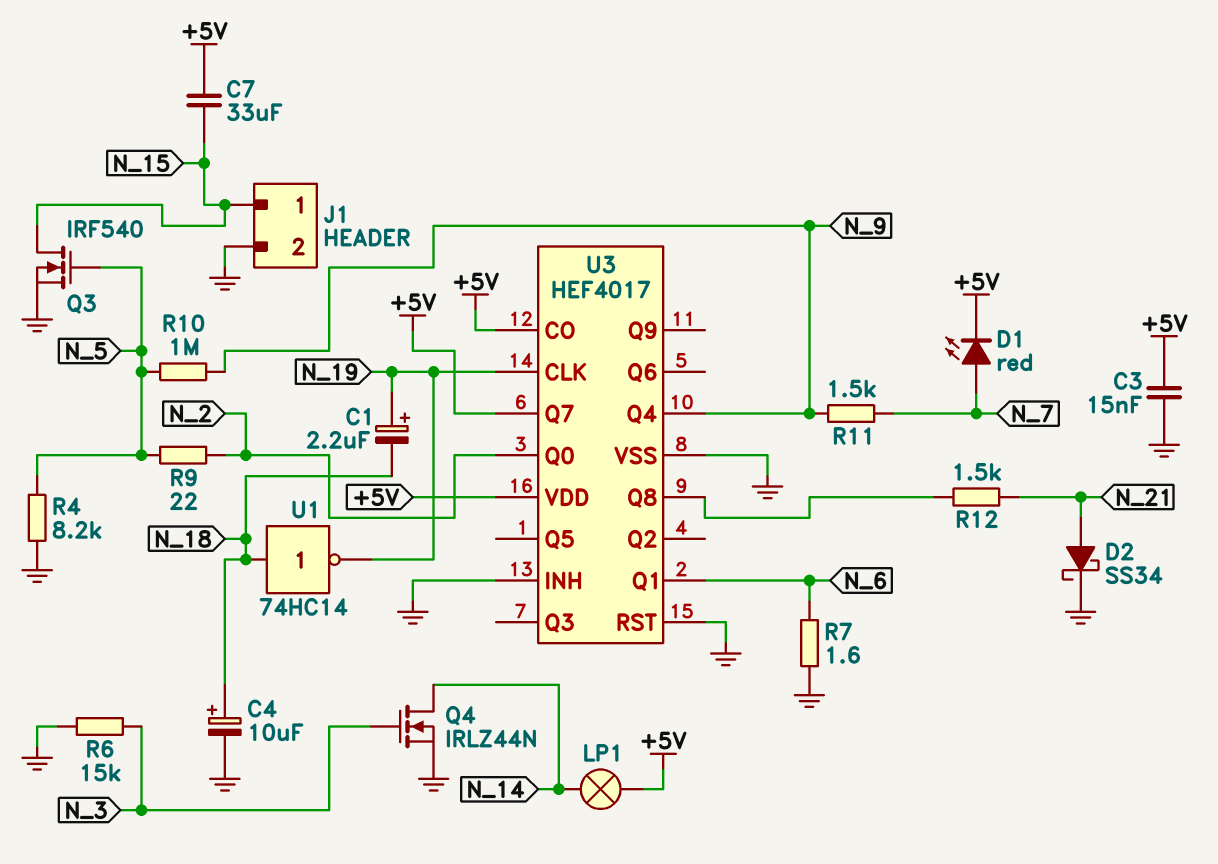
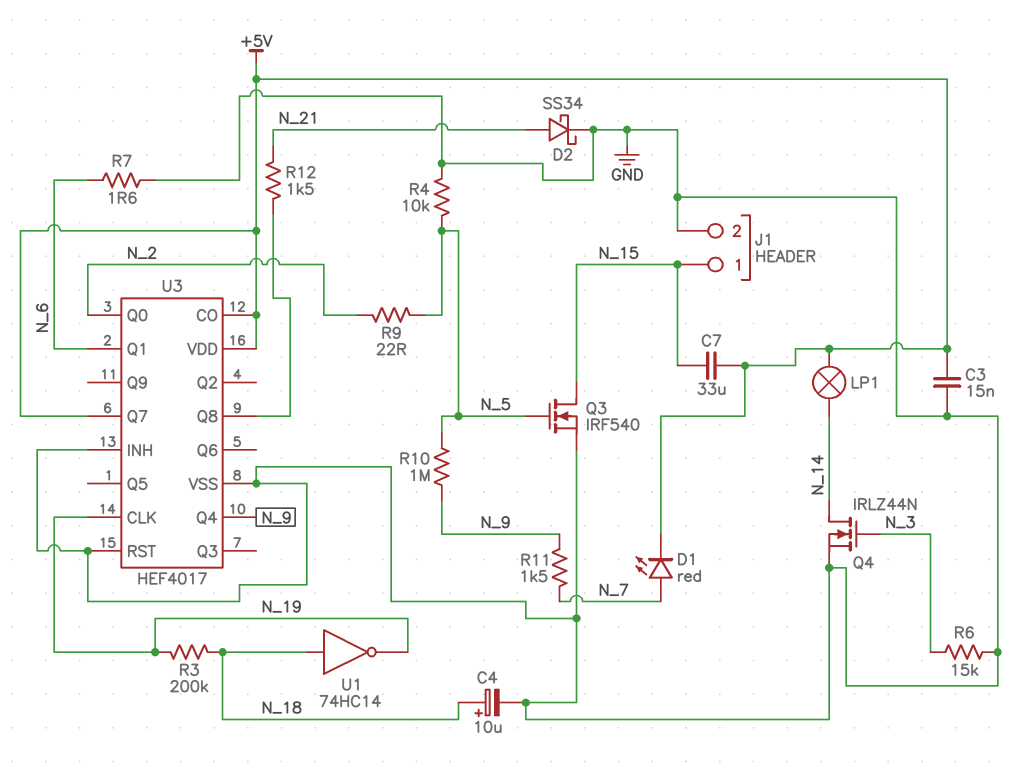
C1: 2.2uF (plus N_19, minus N_18) -> none
R3: none -> 200k (N_18, N_19)
R4: 8.2k (GND, N_5) -> 10k (GND, N_5)

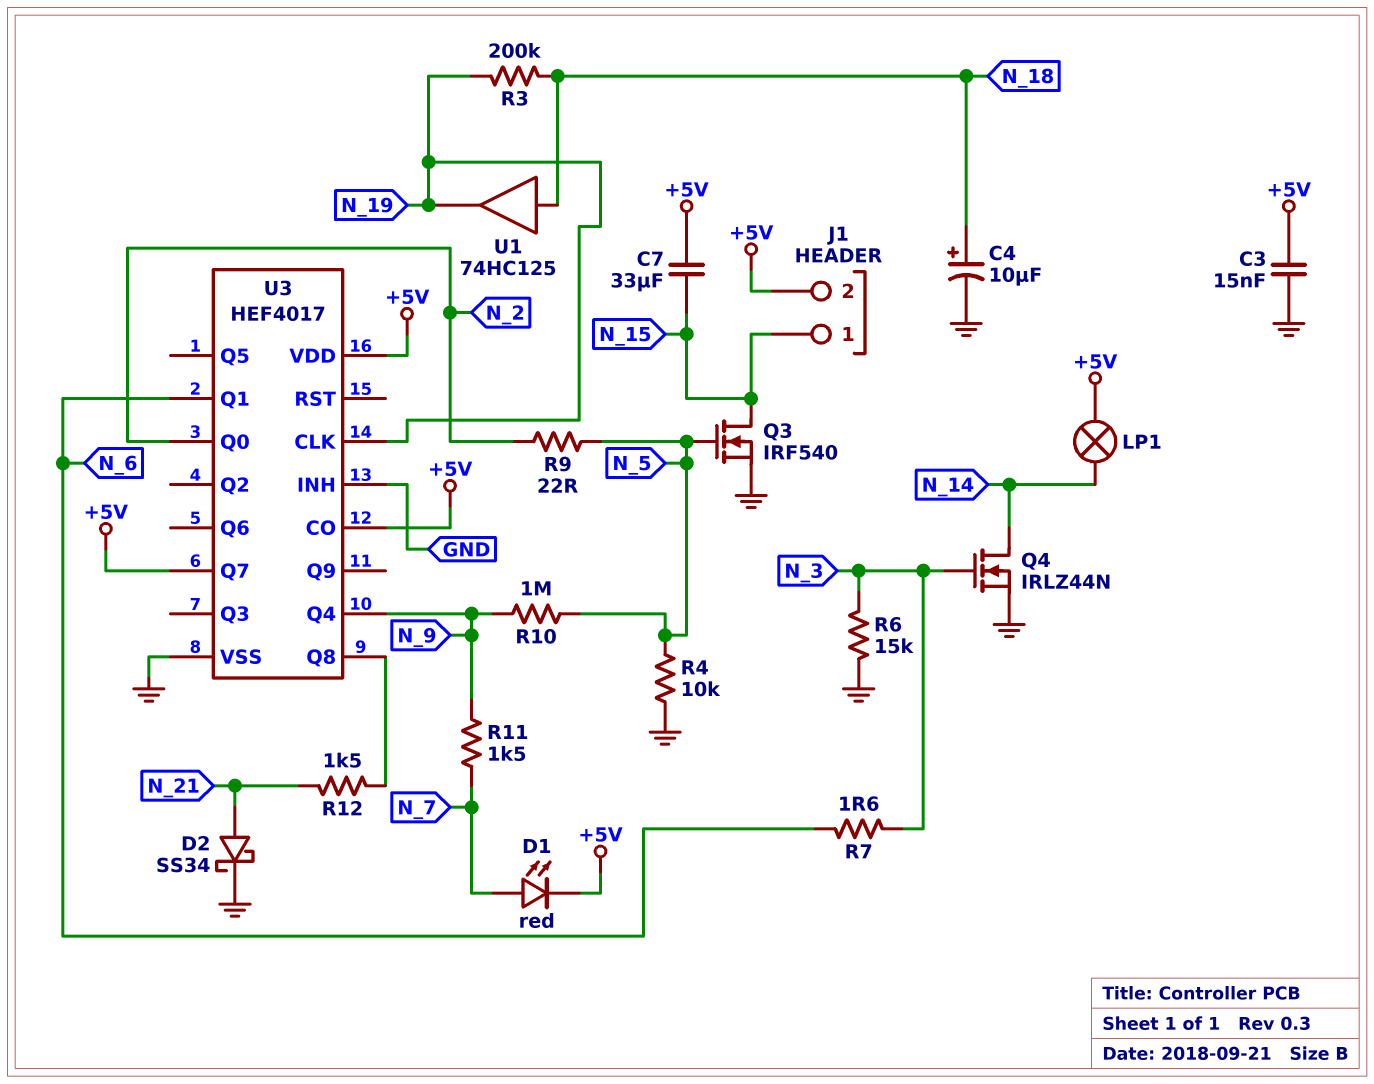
J1 pin 2: GND -> +5V
R7: 1.6 (GND, N_6) -> 1.6 (N_3, N_6)
U1: NOT 74HC14 (in N_18, out N_19) -> buffer 74HC125 (in N_18, out N_19)
U3 pin RST: GND -> none

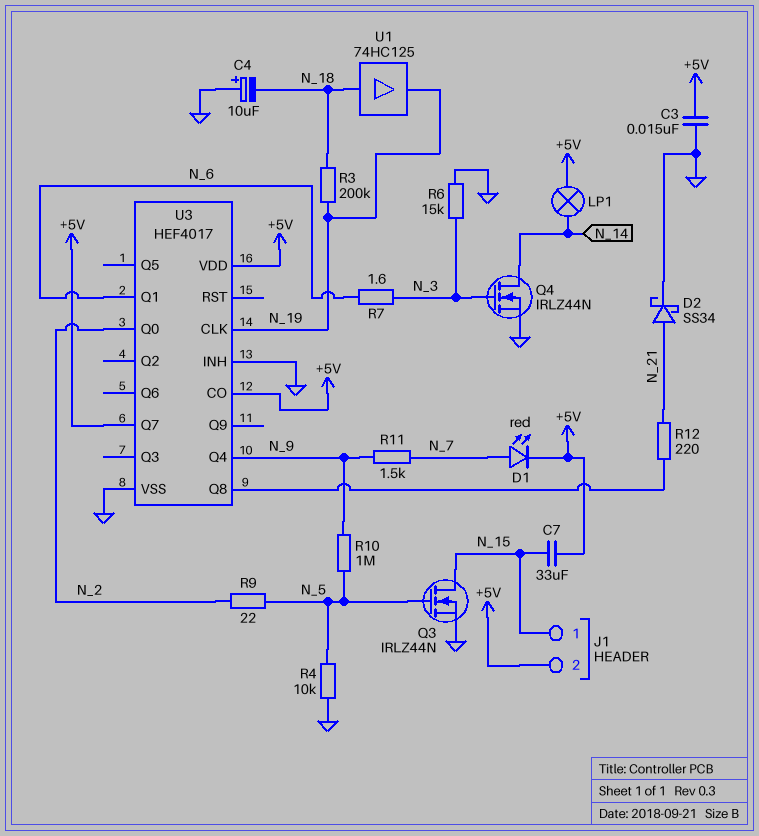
C4: 10uF (plus N_18, minus GND) -> 10uF (plus GND, minus N_18)
Q3: NMOS IRF540 (G N_5, D N_15, S GND) -> NMOS IRLZ44N (G N_5, D N_15, S GND)
R12: 1.5k (N_21, U3/Q8) -> 220 (N_21, U3/Q8)

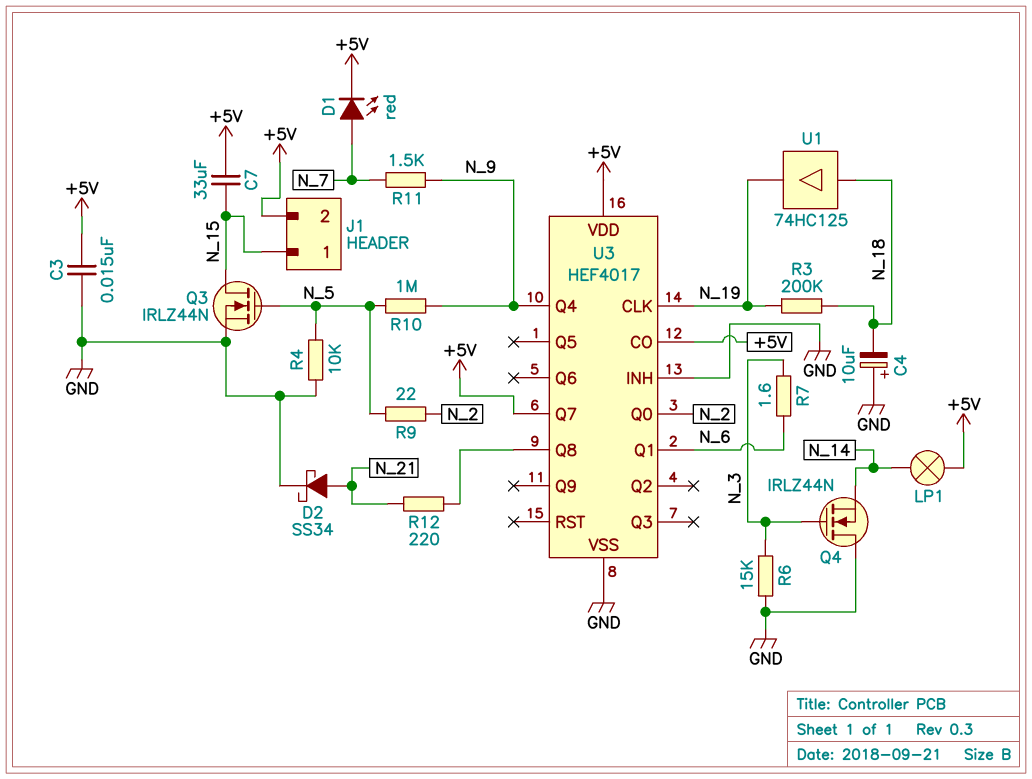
Q4: NMOS IRLZ44N (G N_3, D N_14, S GND) -> NMOS IRLZ44N (G N_3, D GND, S N_14)

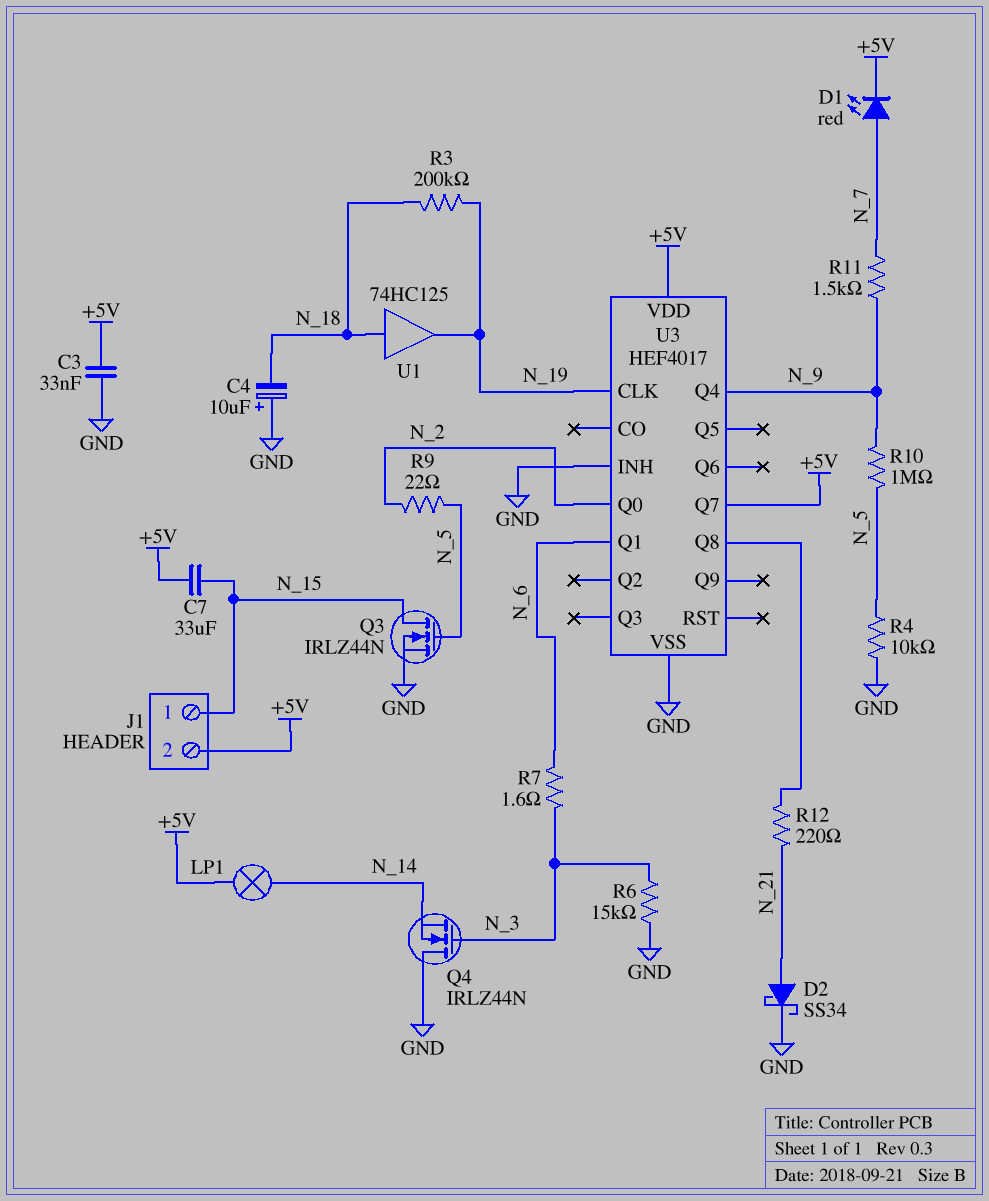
C3: 15nF (+5V, GND) -> 33nF (+5V, GND)
U3 pin CO: +5V -> none

